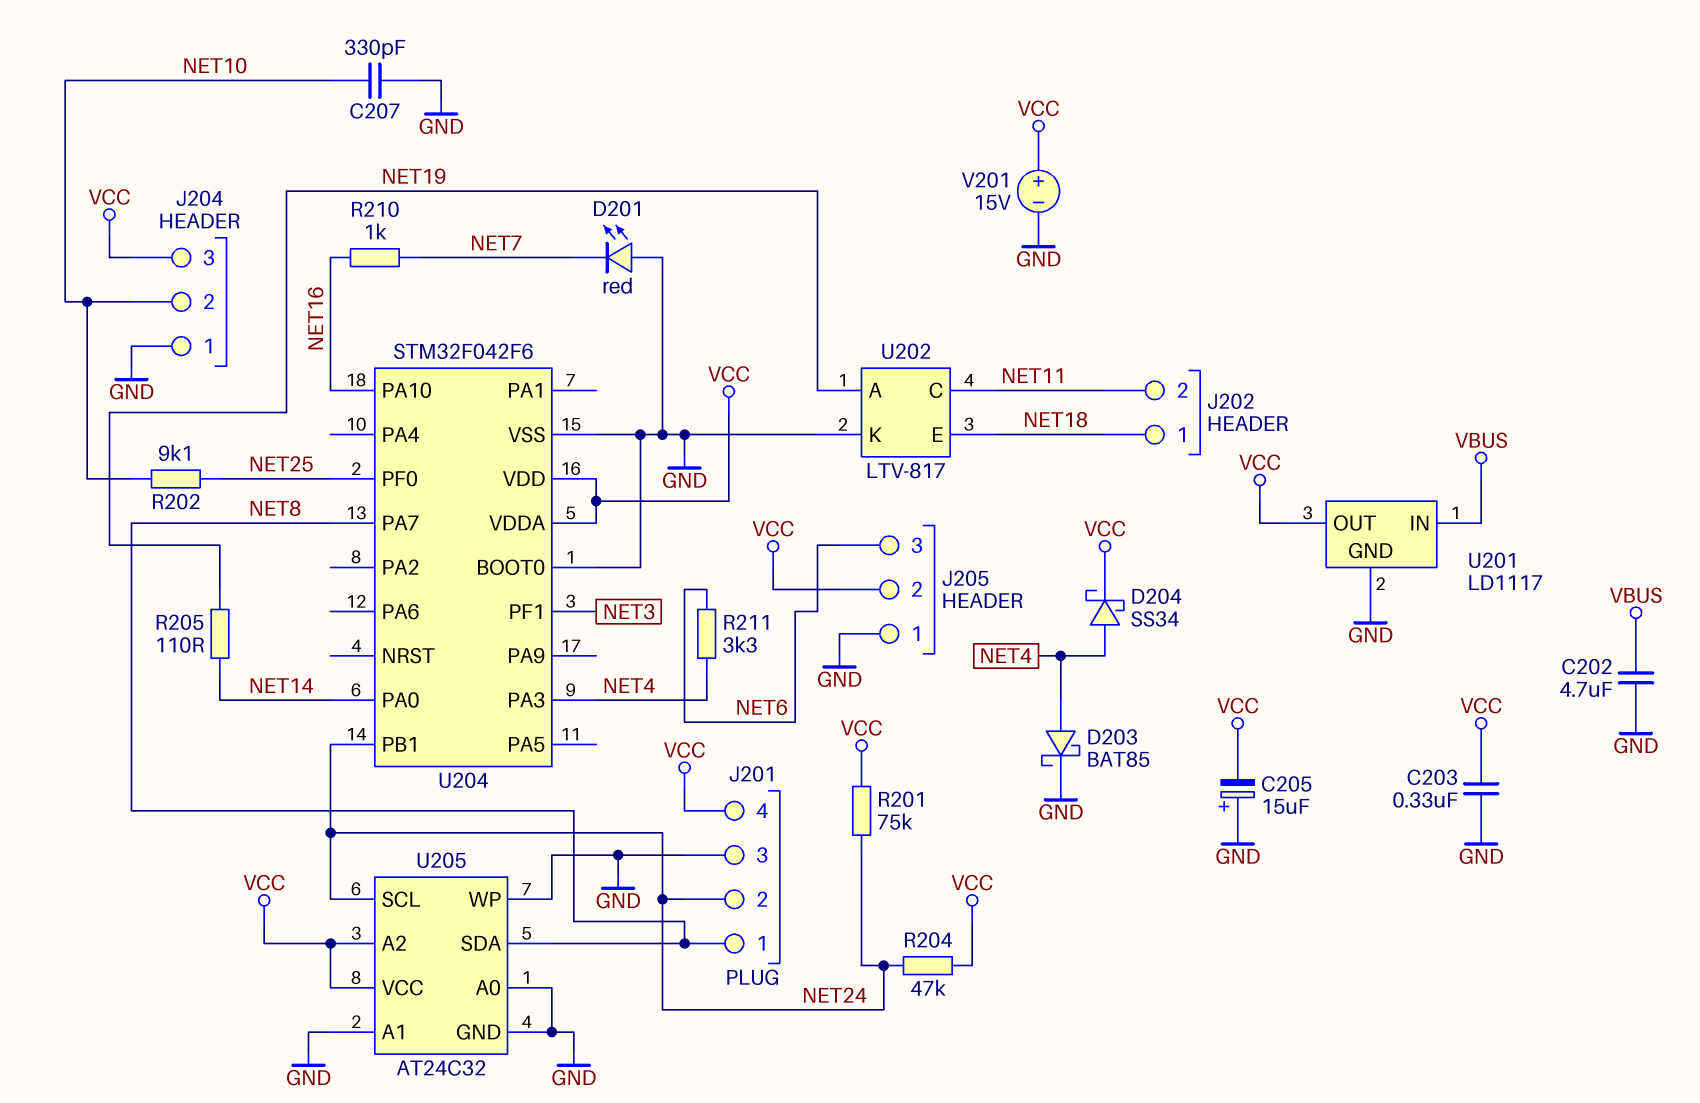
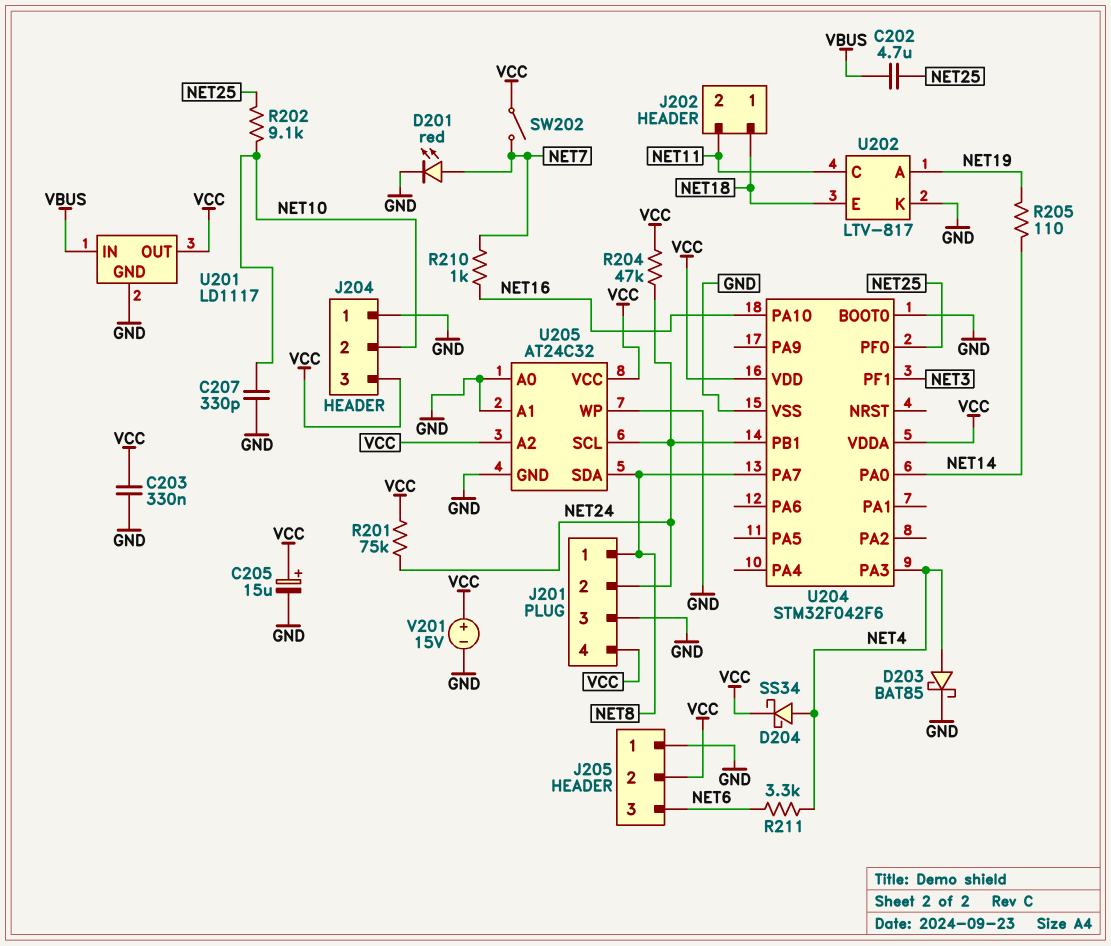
C202: 4.7uF (GND, VBUS) -> 4.7uF (NET25, VBUS)
C205: 15uF (plus GND, minus VCC) -> 15uF (plus VCC, minus GND)
D201: LED red (A GND, K NET7) -> LED red (A NET7, K GND)
SW202: none -> switch (NET7, VCC)

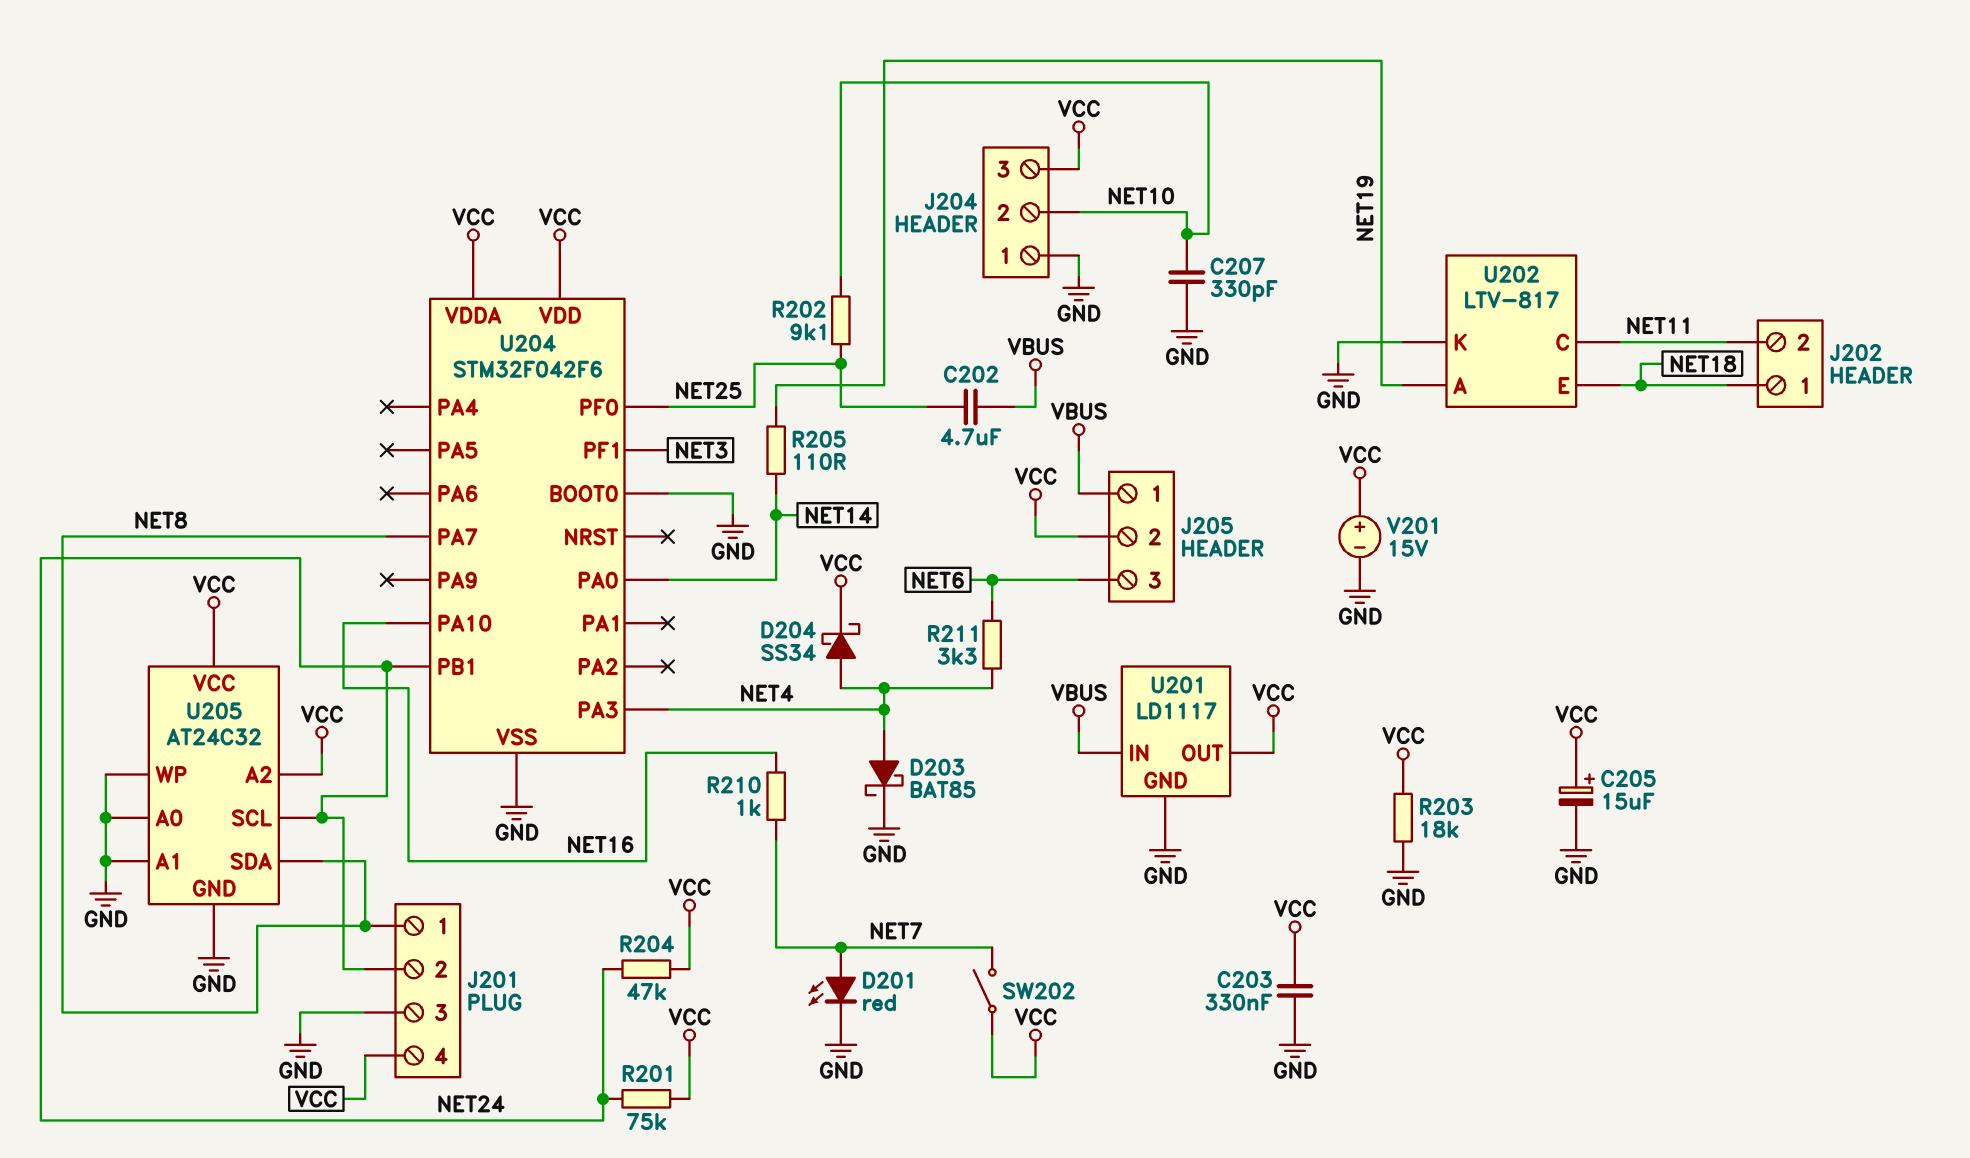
J205 pin 1: GND -> VBUS
R203: none -> 18k (GND, VCC)

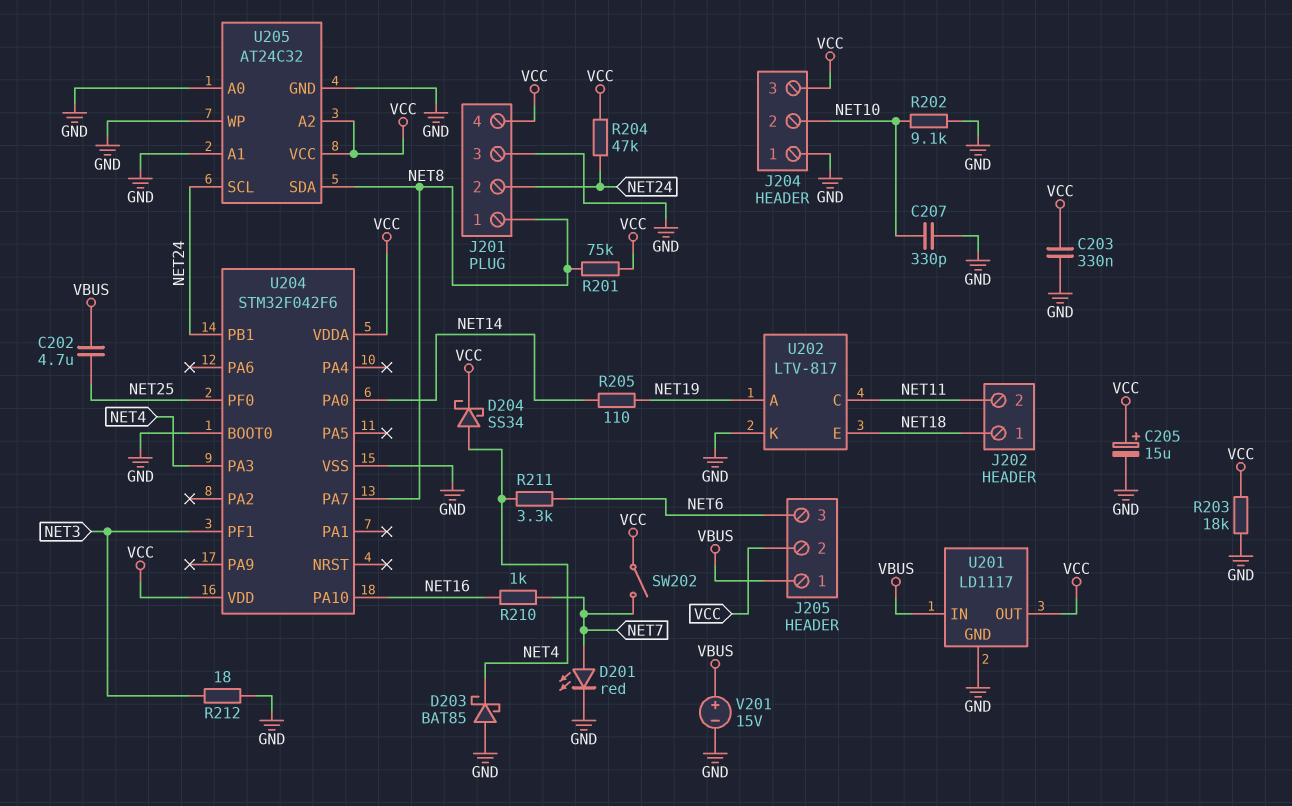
D203: schottky BAT85 (A NET4, K GND) -> schottky BAT85 (A GND, K NET4)
R201: 75k (NET24, VCC) -> 75k (NET8, VCC)
R202: 9.1k (NET10, NET25) -> 9.1k (GND, NET10)
R212: none -> 18 (GND, NET3)
V201: 15V (plus VCC, minus GND) -> 15V (plus VBUS, minus GND)

